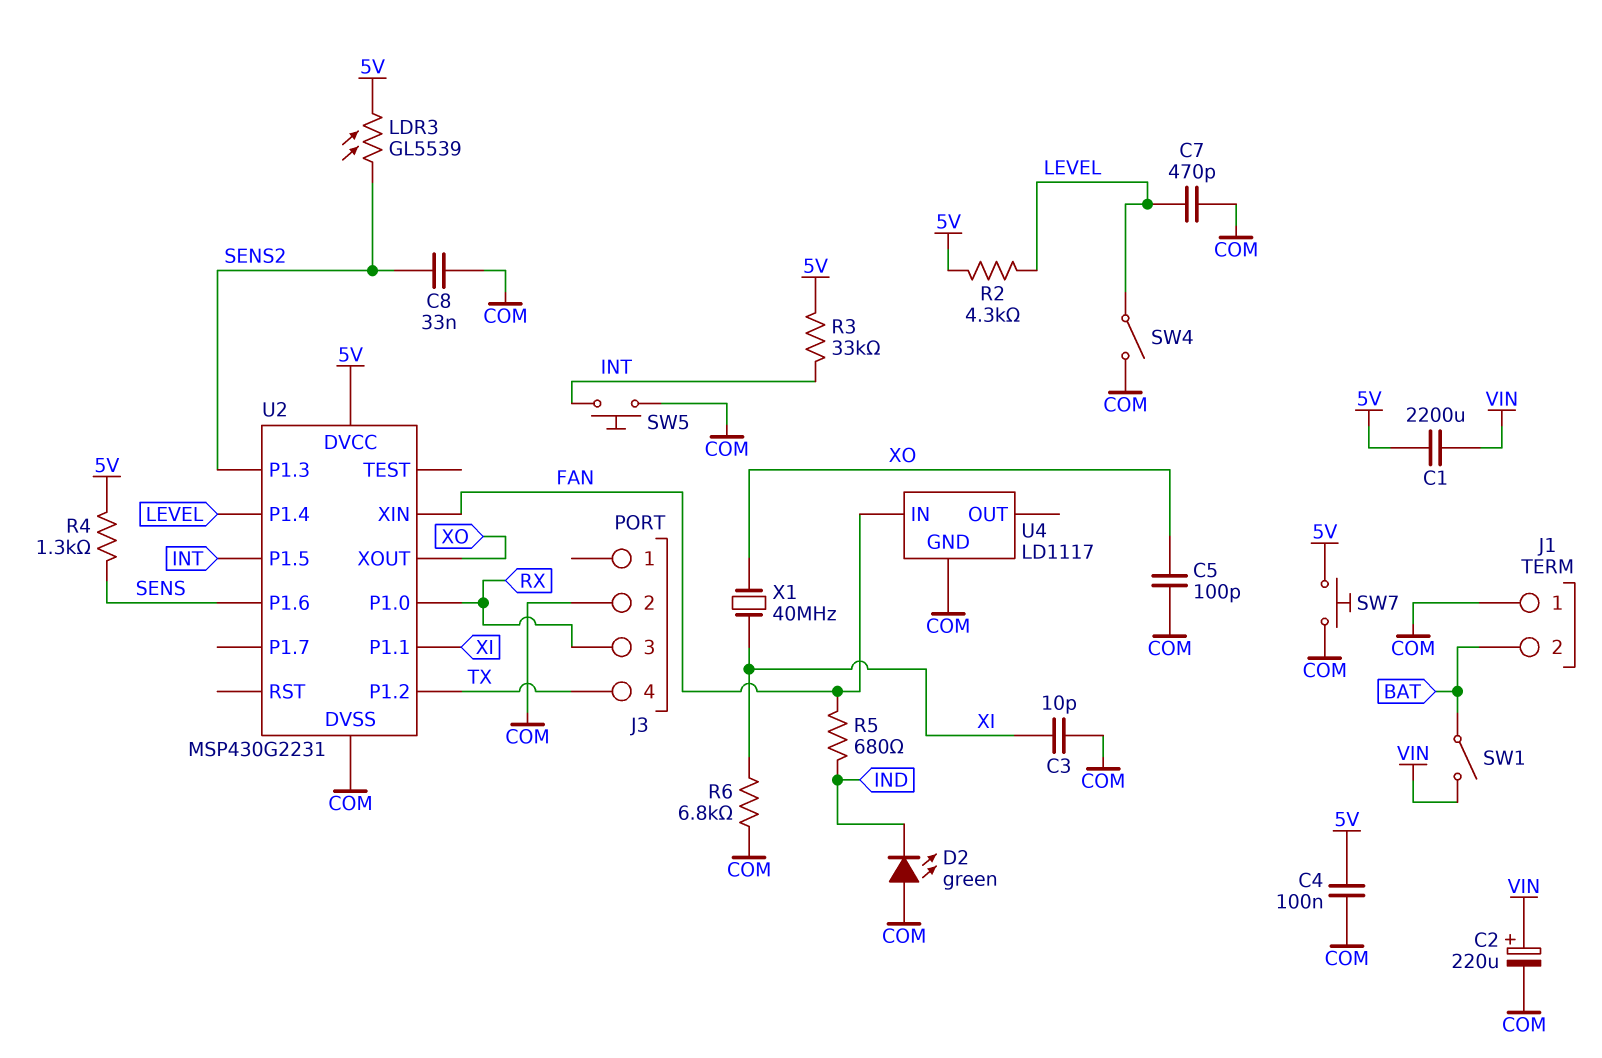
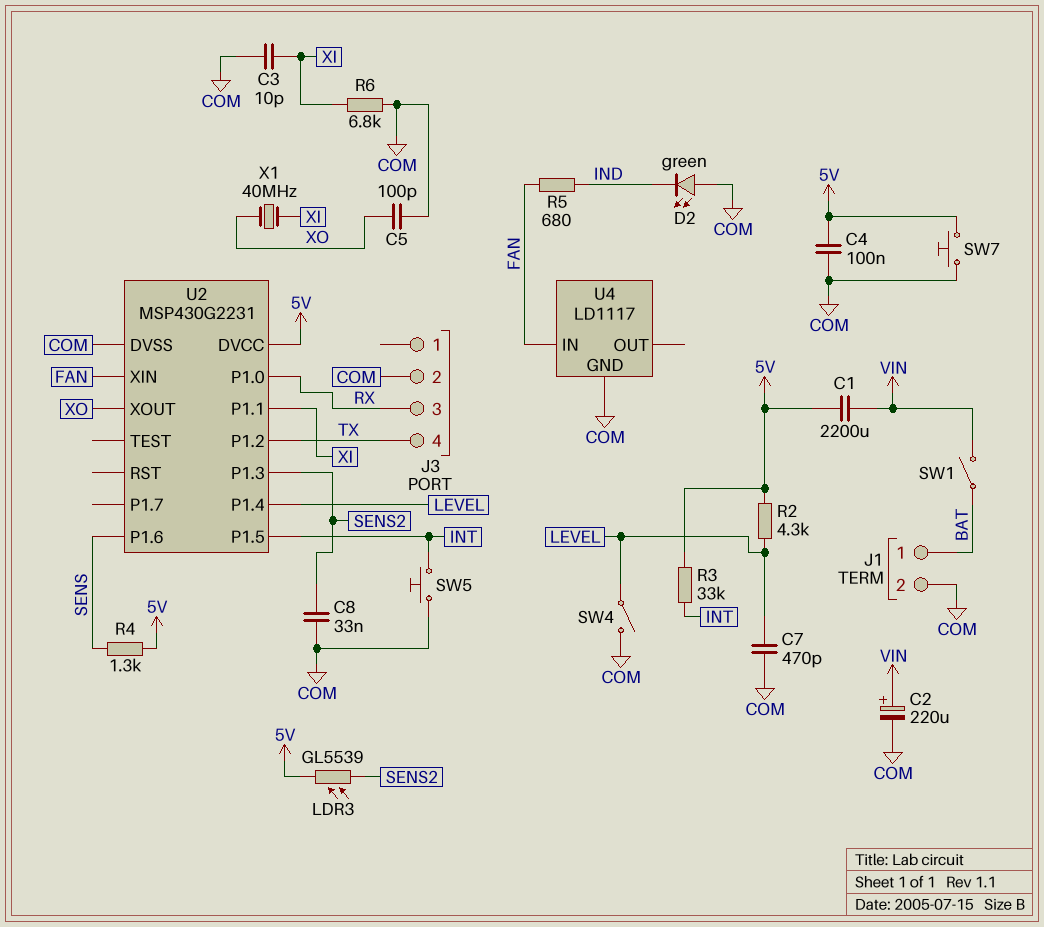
J1 pin 1: COM -> BAT
J1 pin 2: BAT -> COM

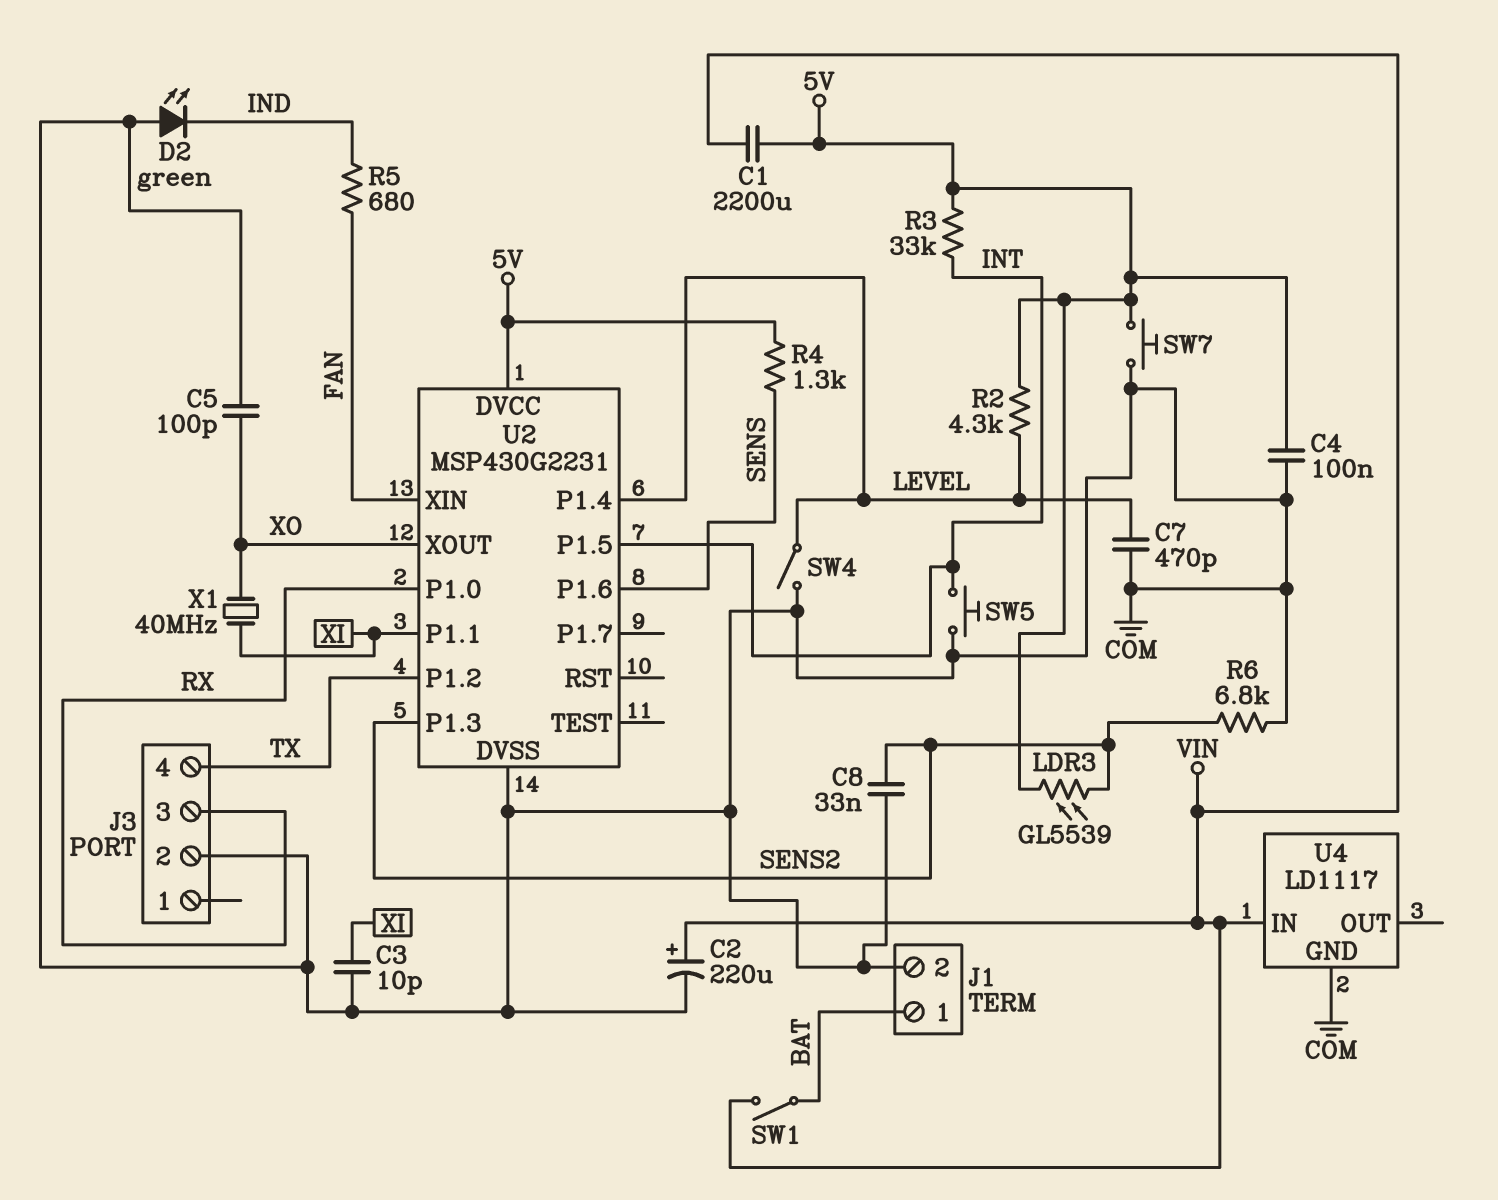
R6: 6.8k (COM, XI) -> 6.8k (COM, SENS2)
U4 pin IN: FAN -> VIN

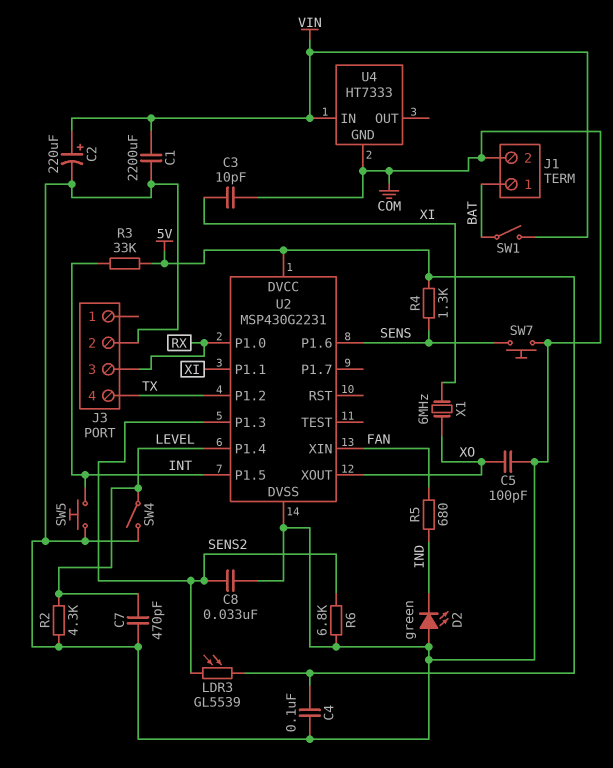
C1: 2200uF (5V, VIN) -> 2200uF (COM, VIN)
R2: 4.3k (5V, LEVEL) -> 4.3k (COM, LEVEL)
SW7: button (5V, COM) -> button (COM, SENS)
U4: LD1117 -> HT7333
X1: 40MHz (XI, XO) -> 6MHz (XI, XO)

